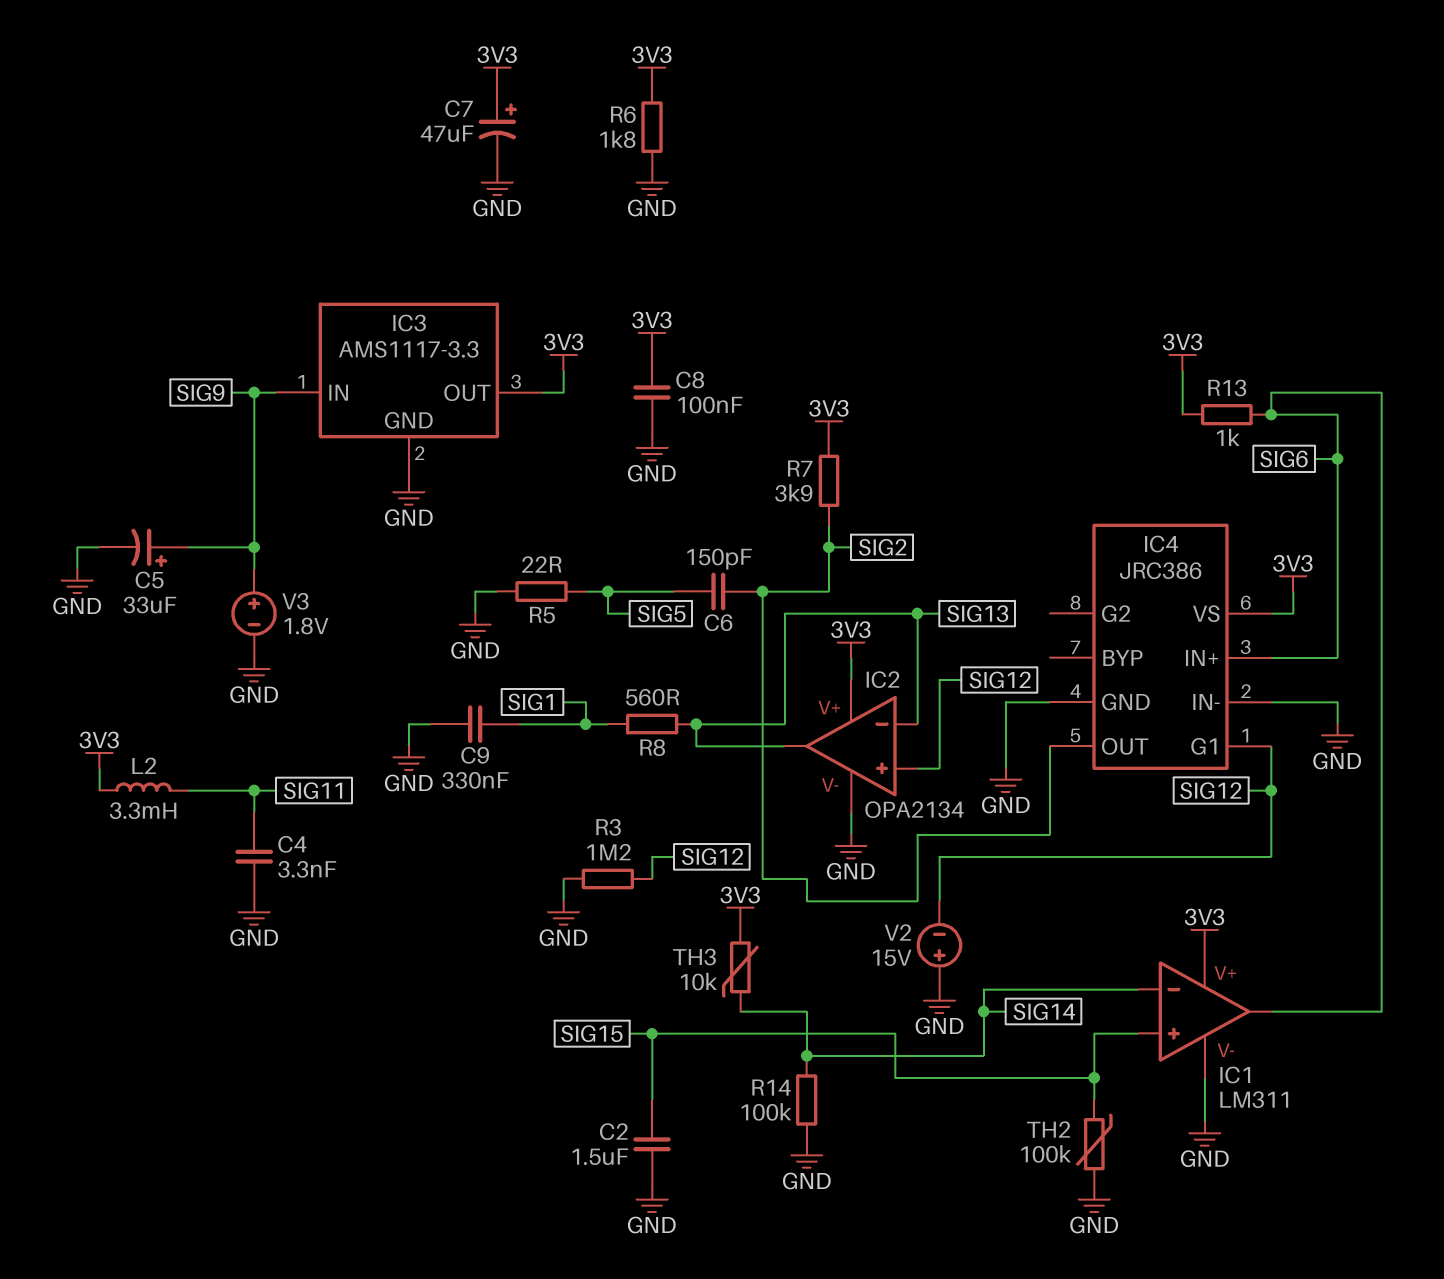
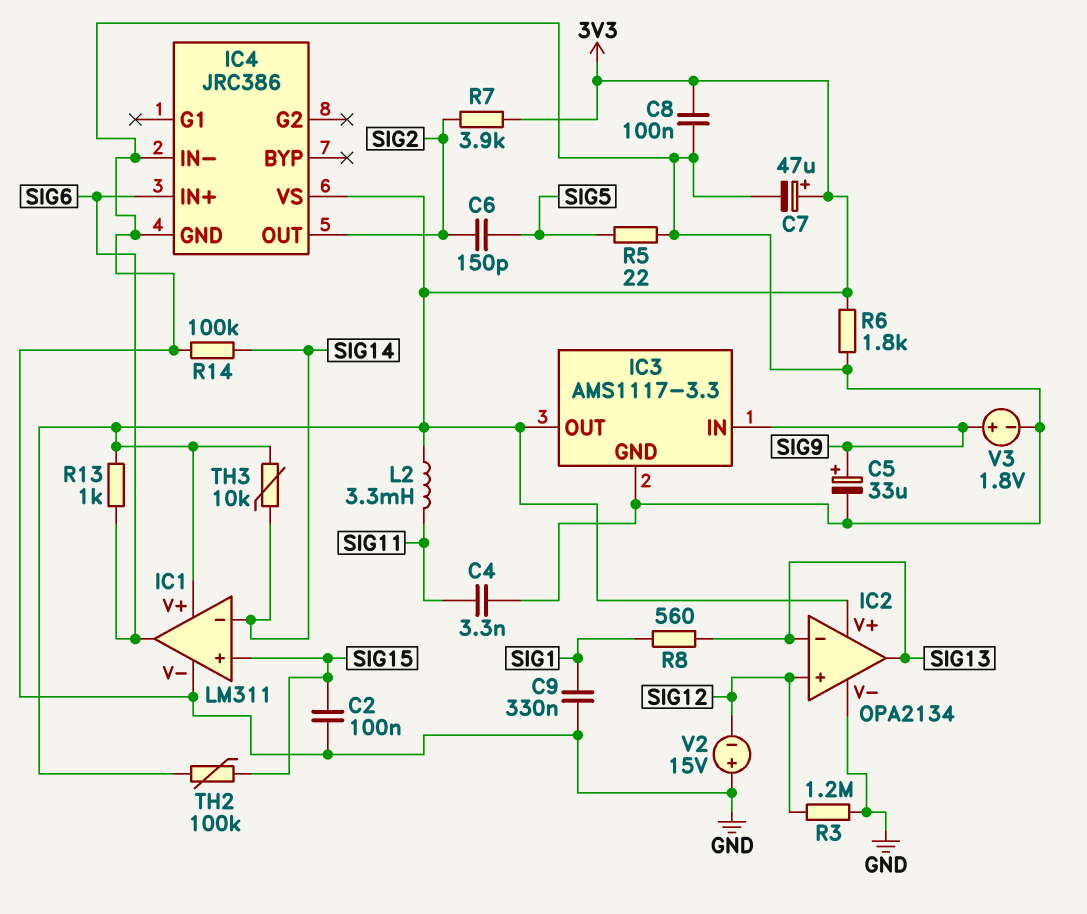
C2: 1.5uF (GND, SIG15) -> 100nF (GND, SIG15)
IC4 pin G1: SIG12 -> none
TH2: 100k (GND, SIG15) -> 100k (3V3, SIG15)

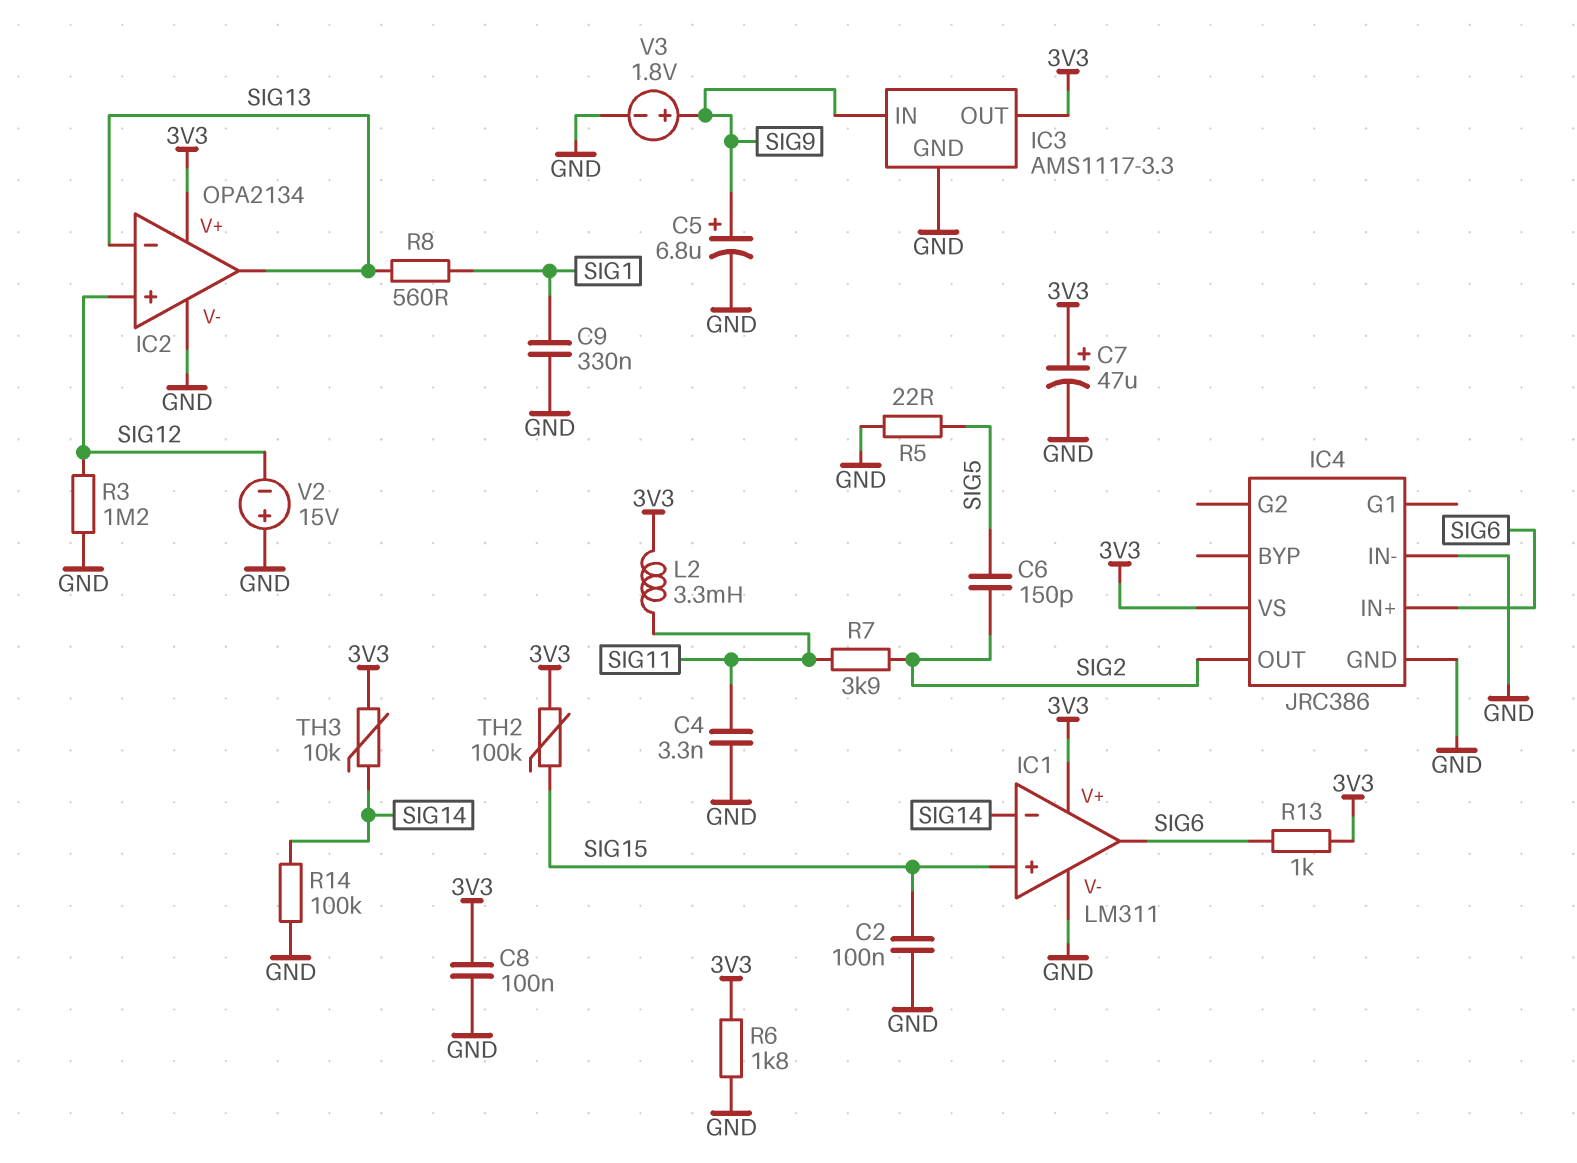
C5: 33uF (plus SIG9, minus GND) -> 6.8uF (plus SIG9, minus GND)
R7: 3.9k (3V3, SIG2) -> 3.9k (SIG2, SIG11)

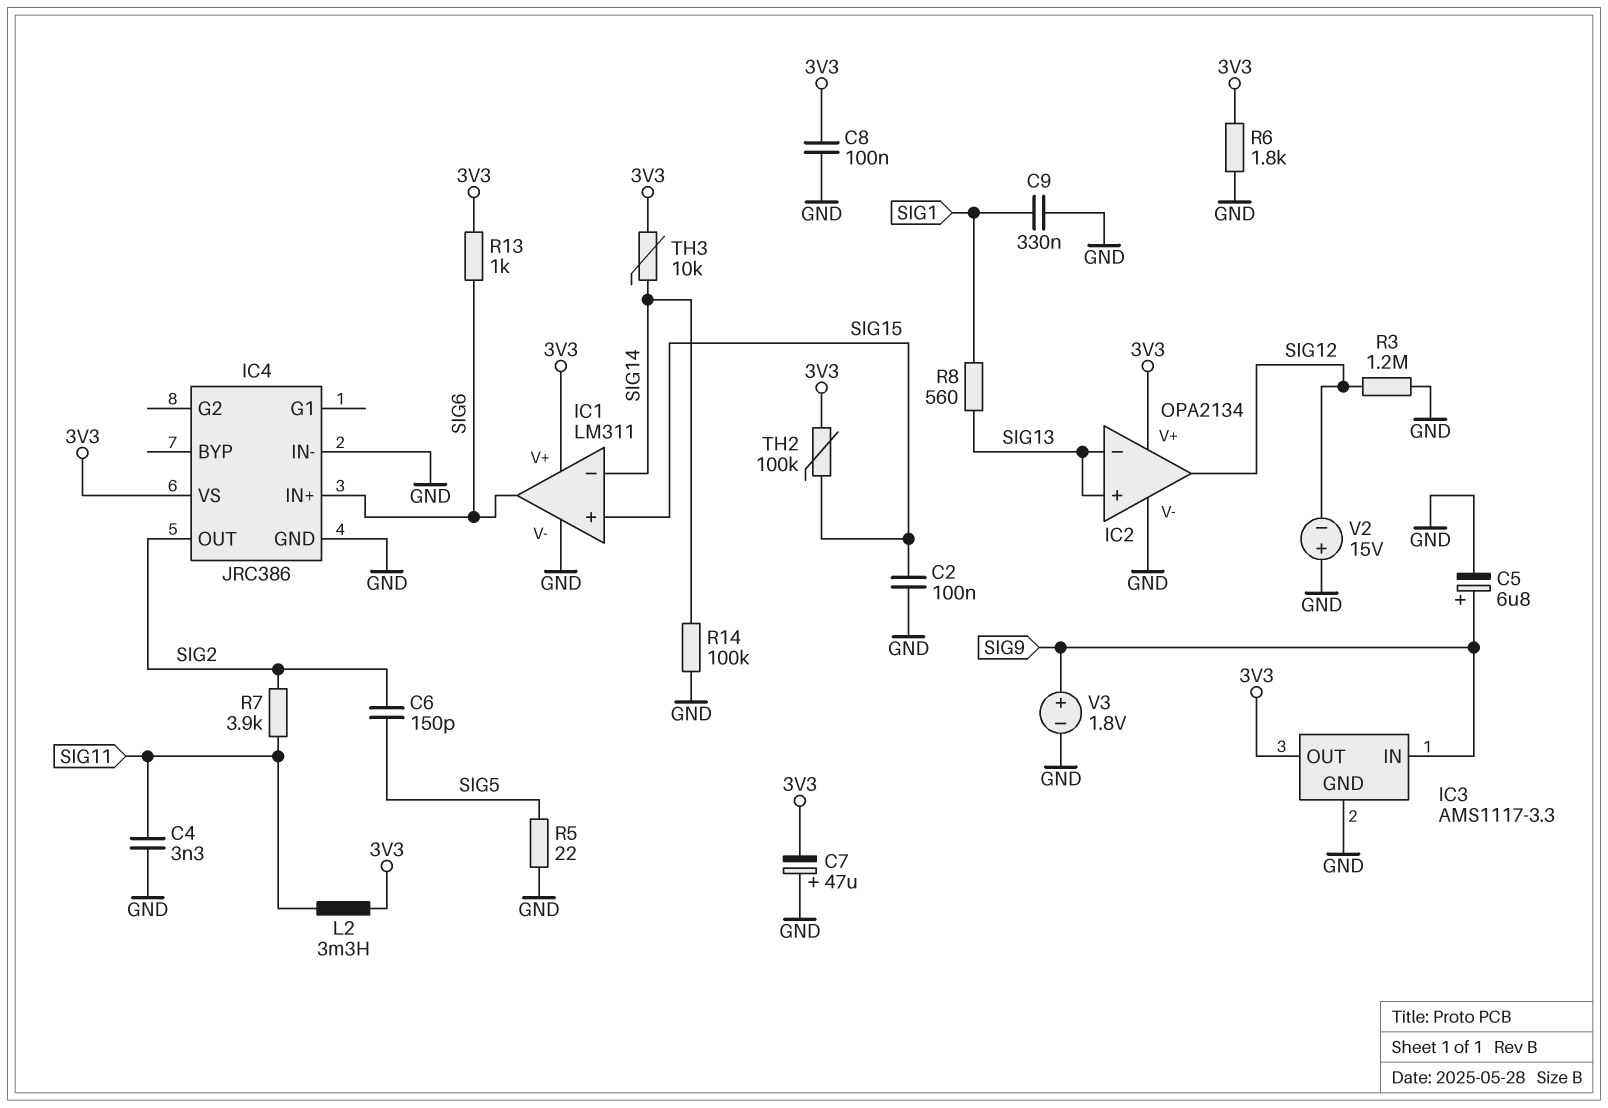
C7: 47uF (plus 3V3, minus GND) -> 47uF (plus GND, minus 3V3)
IC2 pin in+: SIG12 -> SIG13
IC2 pin out: SIG13 -> SIG12

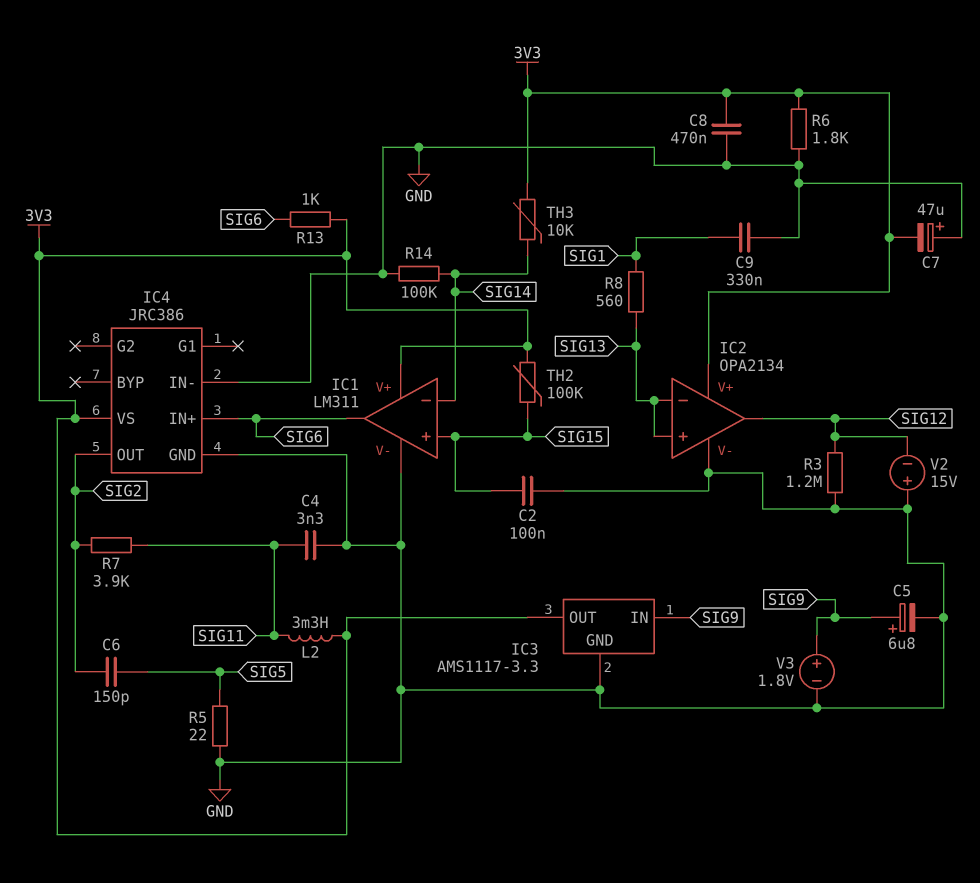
C8: 100nF (3V3, GND) -> 470nF (3V3, GND)

